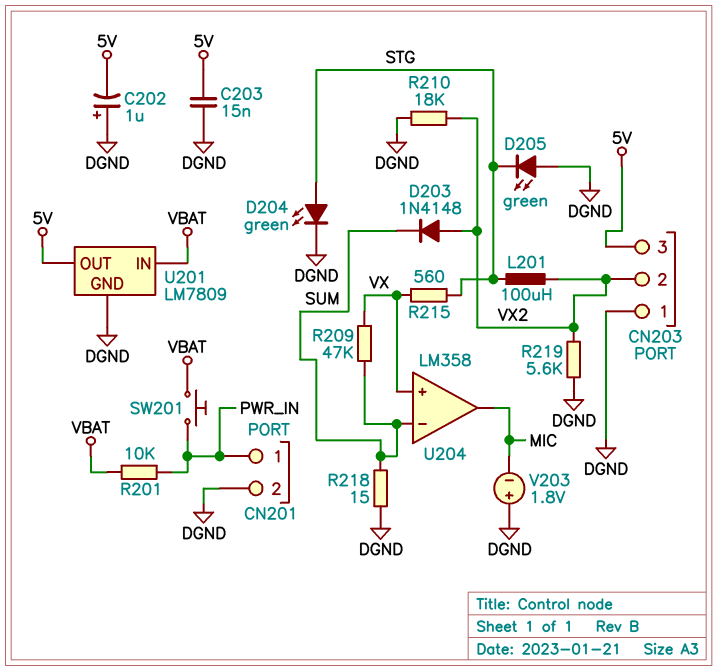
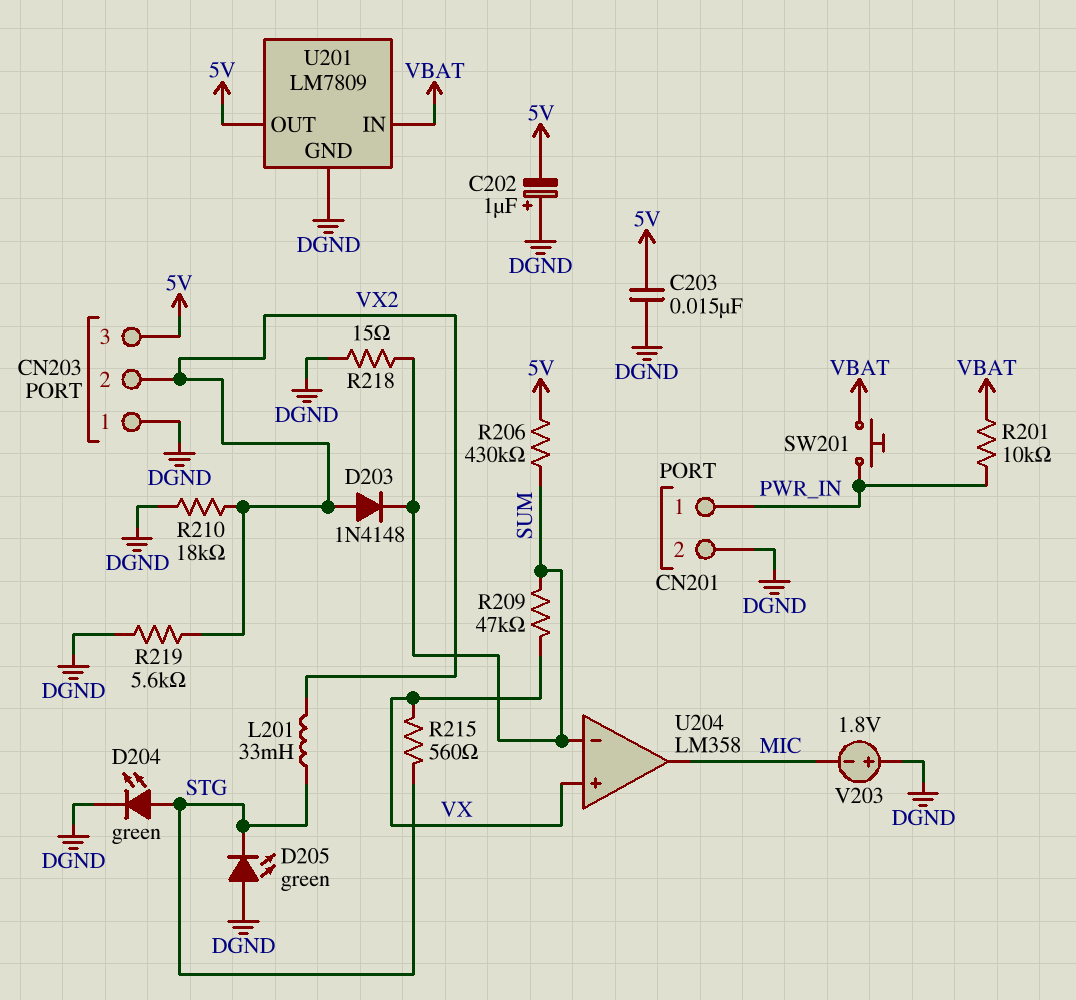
L201: 100uH (STG, VX2) -> 33mH (STG, VX2)
R206: none -> 430k (5V, SUM)

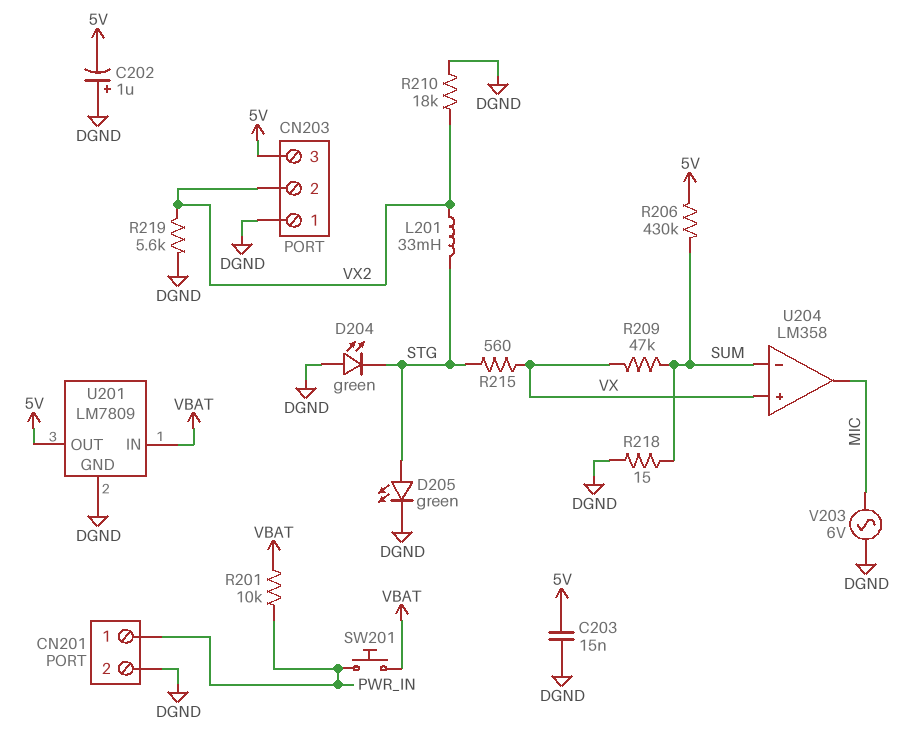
D203: diode 1N4148 (A VX2, K SUM) -> none
D204: LED green (A STG, K DGND) -> LED green (A DGND, K STG)
D205: LED green (A DGND, K STG) -> LED green (A STG, K DGND)
V203: 1.8V (plus DGND, minus MIC) -> AC 6V (DGND, MIC)

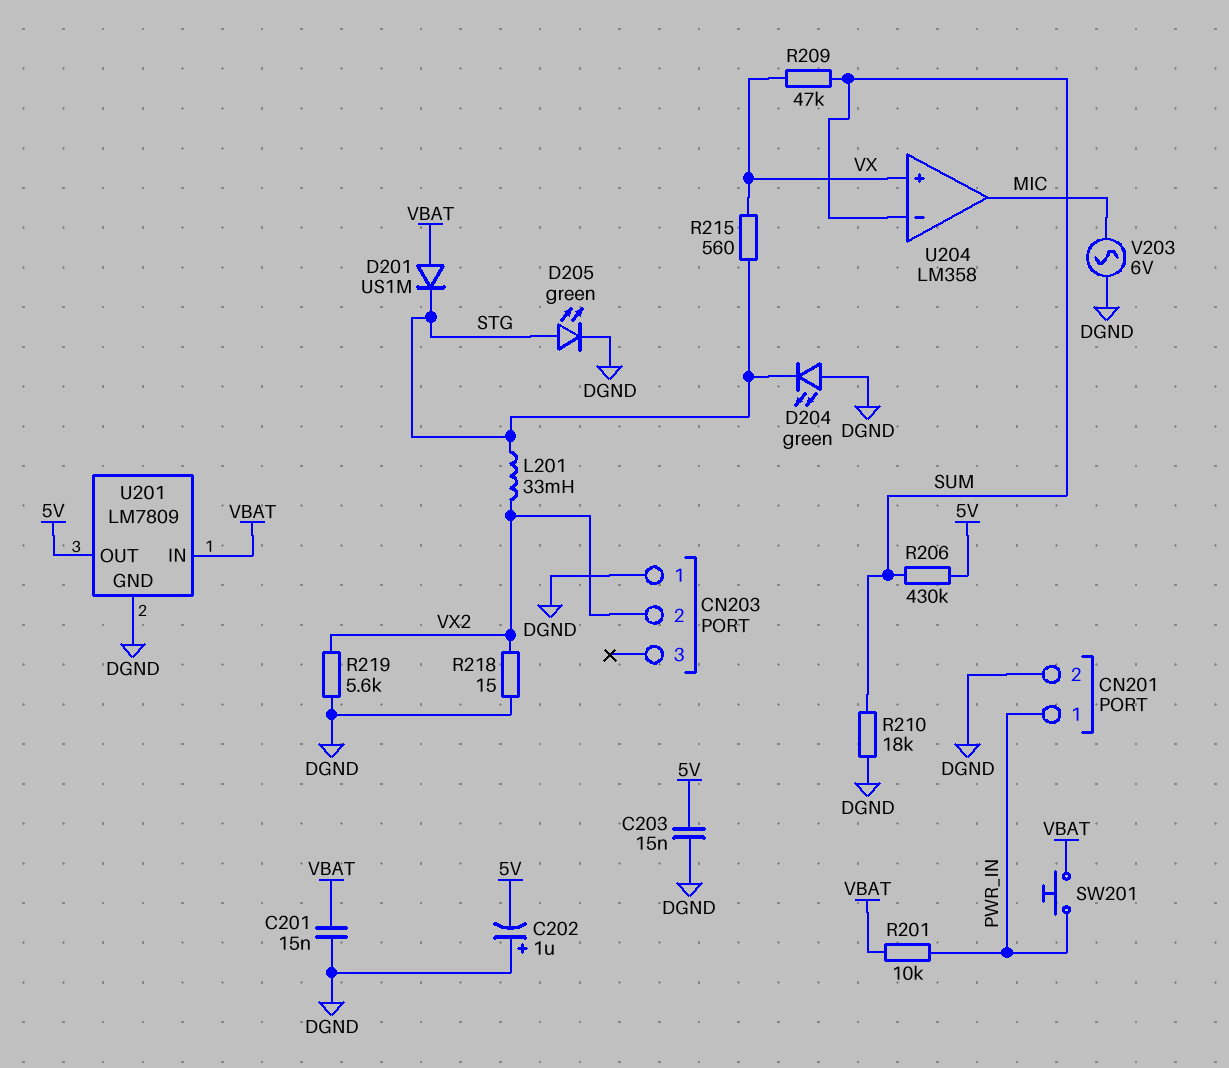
C201: none -> 15nF (DGND, VBAT)
CN203 pin 3: 5V -> none
D201: none -> diode US1M (A VBAT, K STG)
R210: 18k (DGND, VX2) -> 18k (DGND, SUM)
R218: 15 (DGND, SUM) -> 15 (DGND, VX2)

